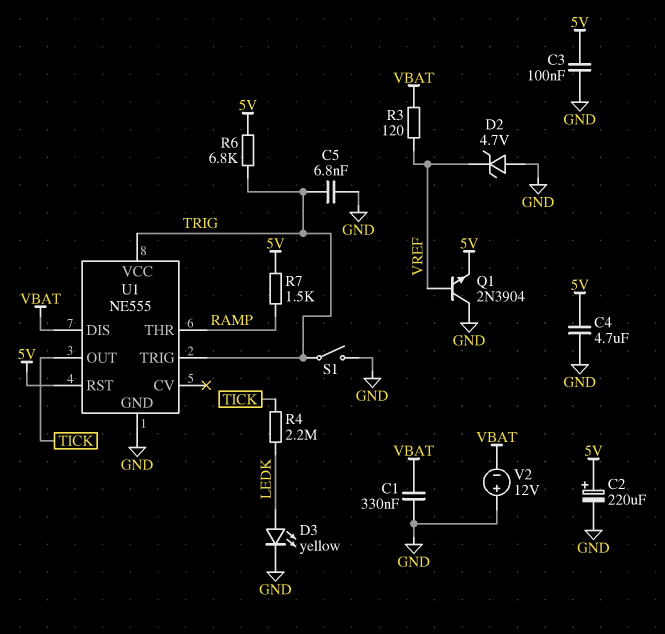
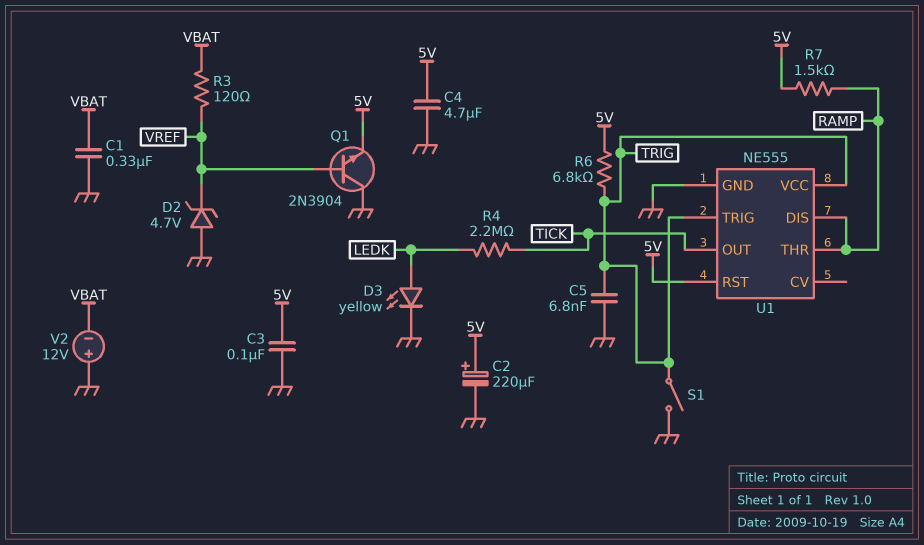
U1 pin DIS: VBAT -> RAMP

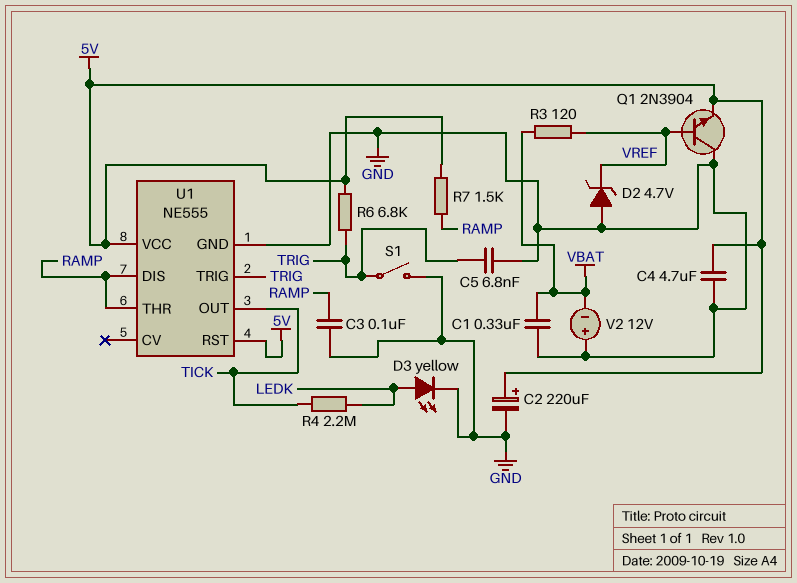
C3: 100nF (5V, GND) -> 100nF (GND, RAMP)
U1 pin VCC: TRIG -> 5V

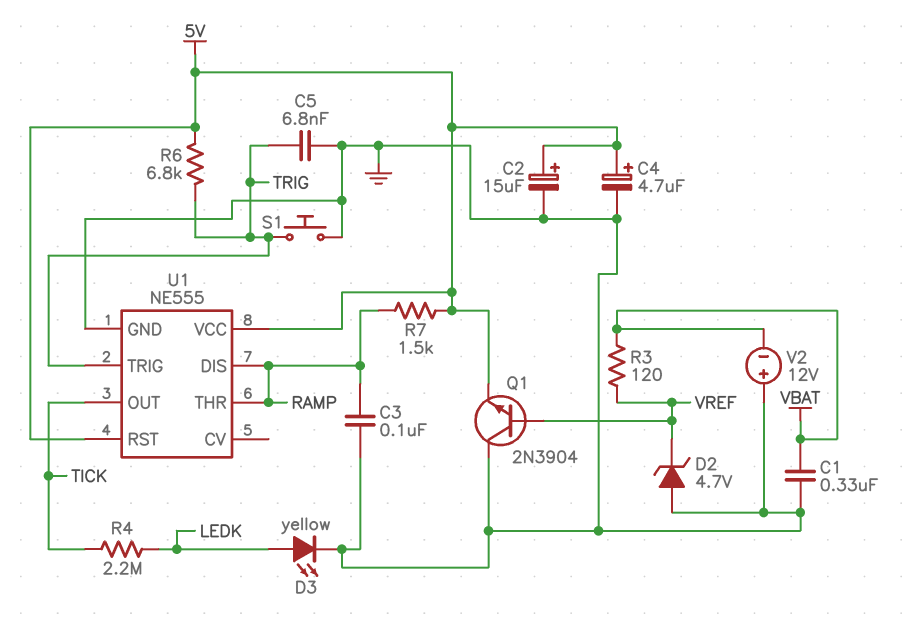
C2: 220uF (plus 5V, minus GND) -> 15uF (plus 5V, minus GND)
C4: 4.7uF (5V, GND) -> 4.7uF (plus 5V, minus GND)
S1: switch (GND, TRIG) -> button (GND, TRIG)

